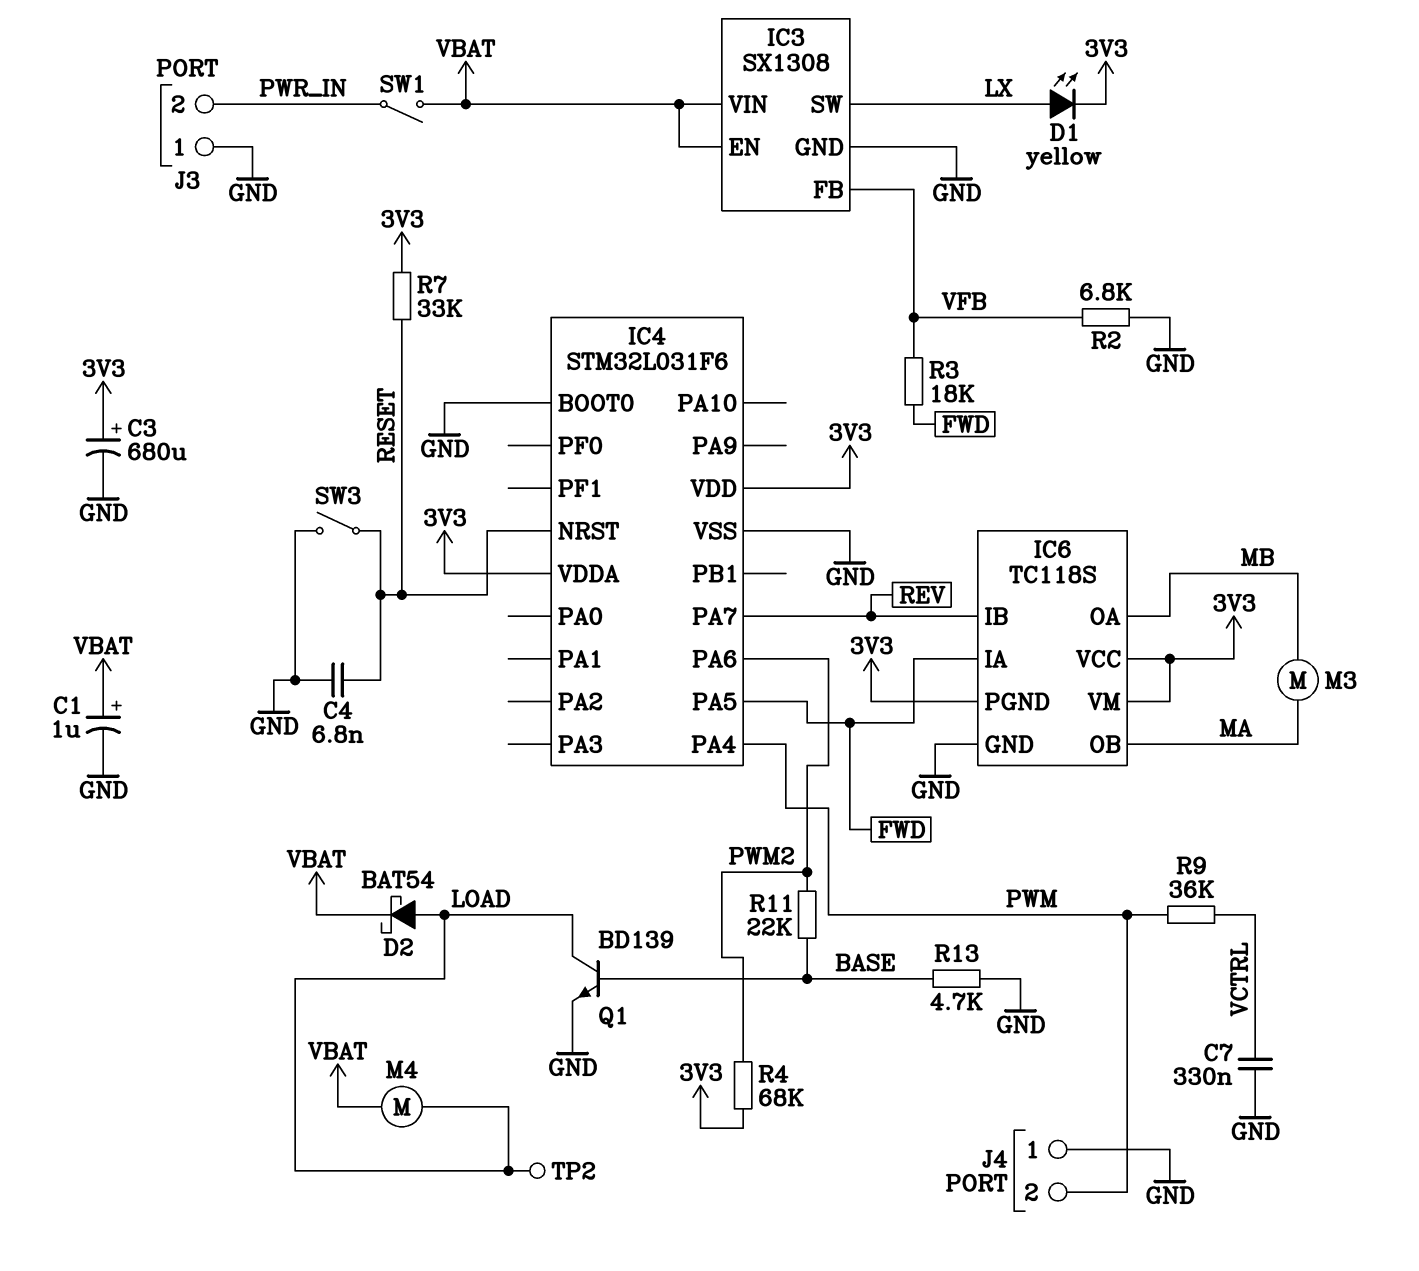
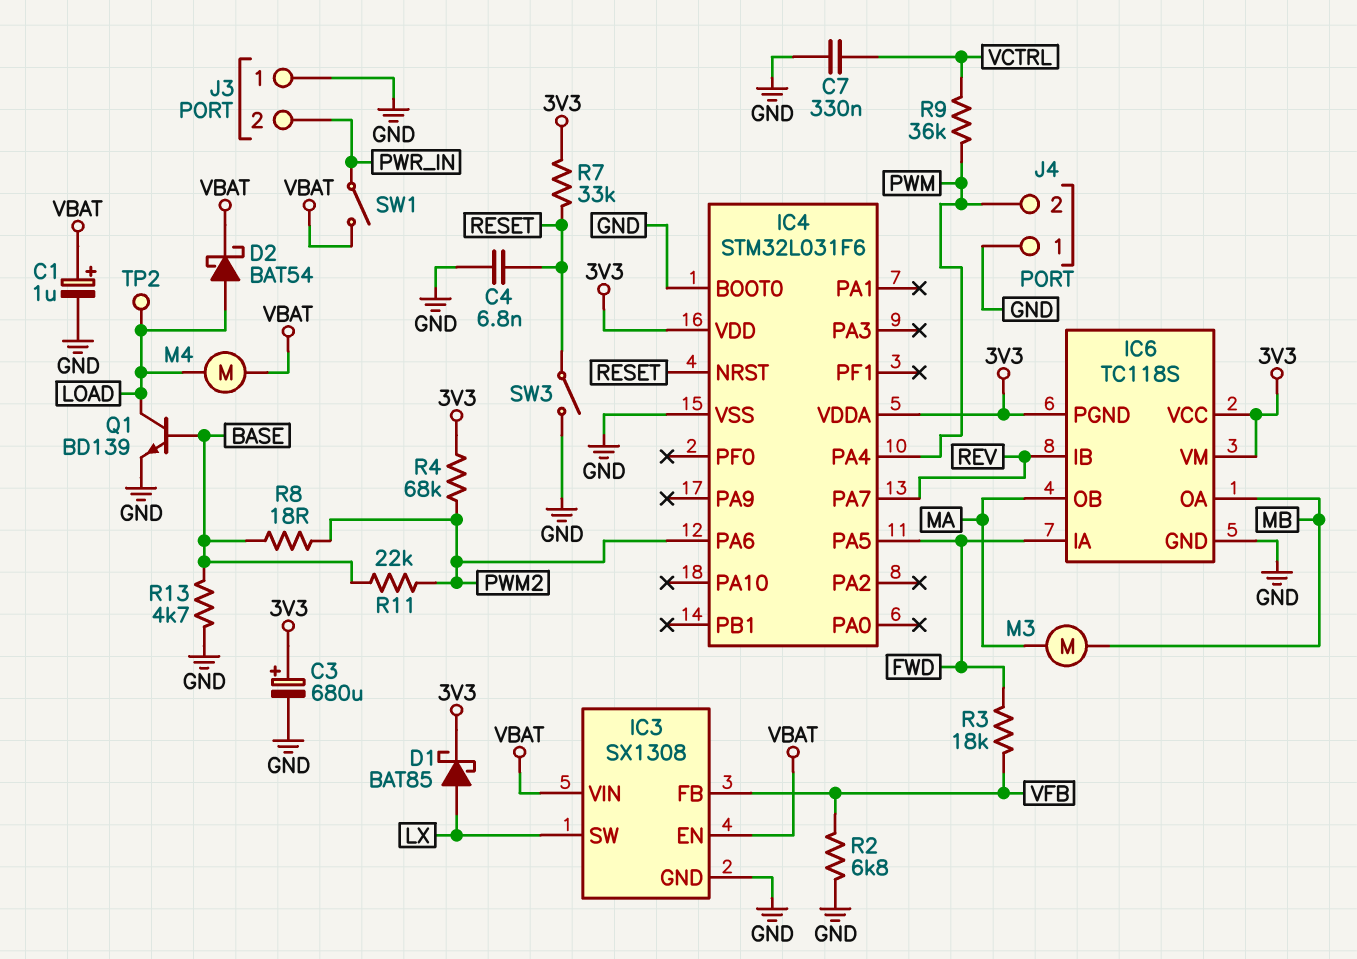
D1: LED yellow (A LX, K 3V3) -> schottky BAT85 (A LX, K 3V3)
R8: none -> 18 (BASE, PWM2)

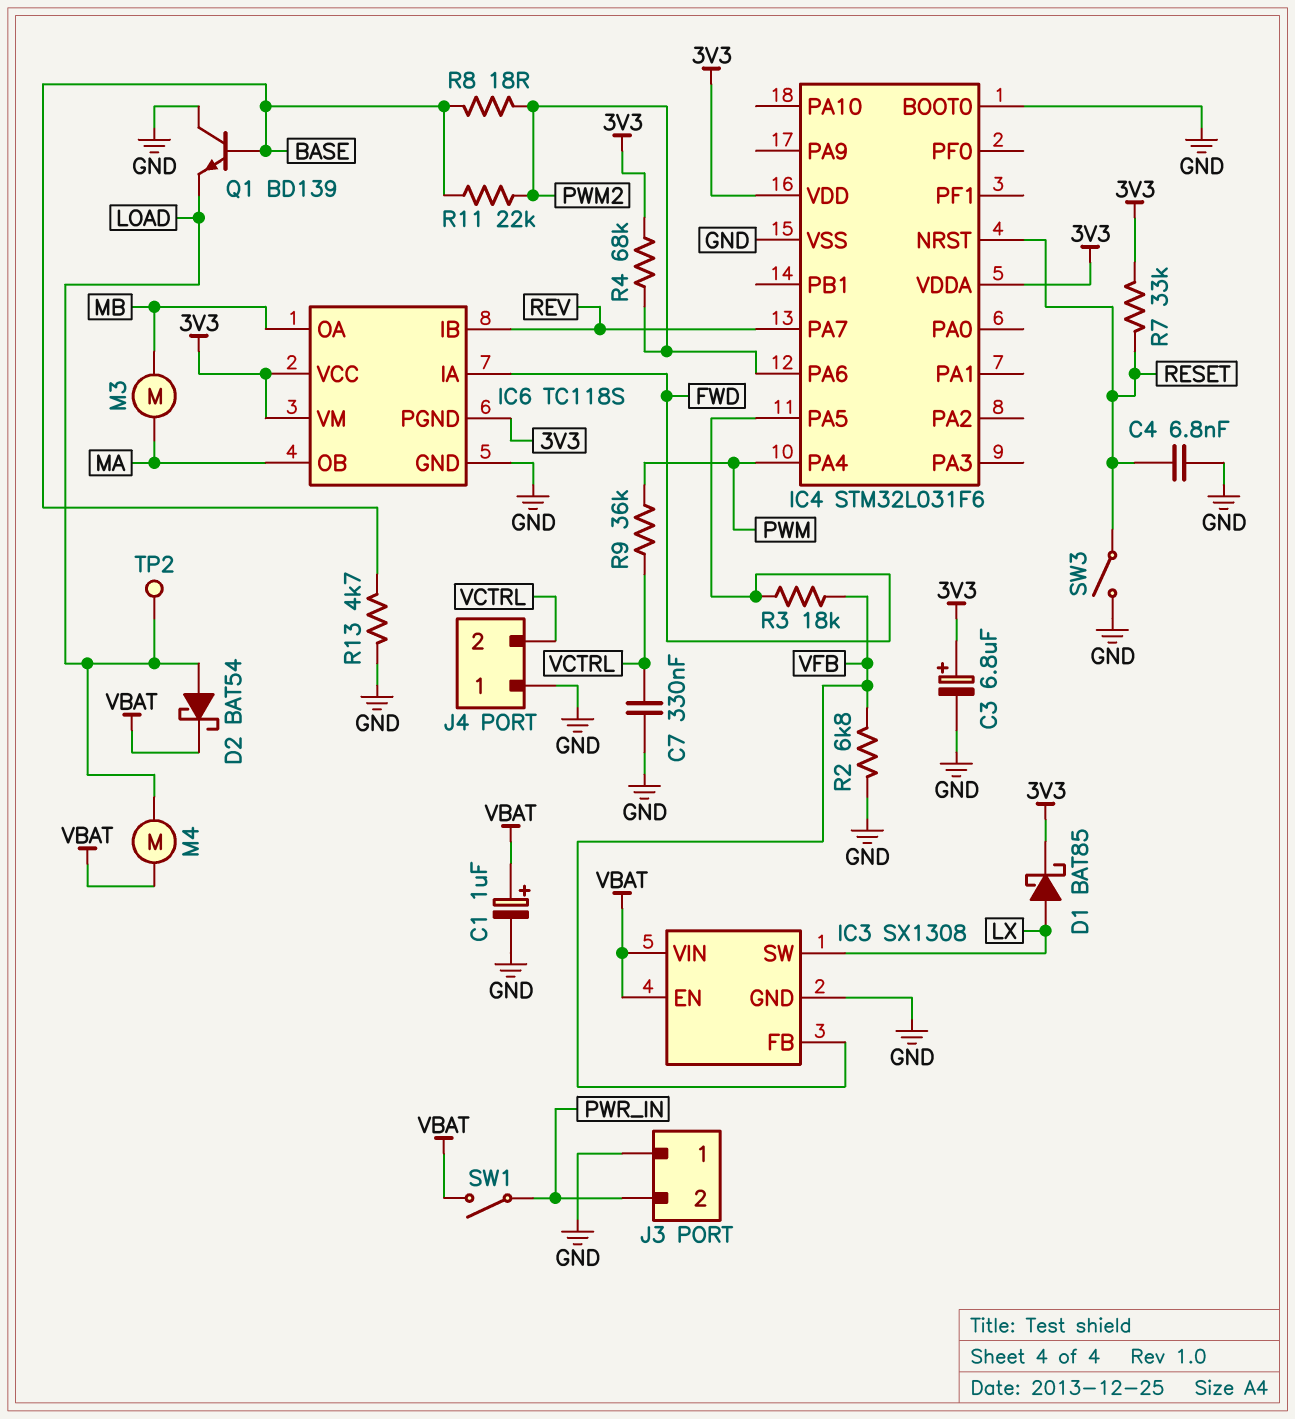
C3: 680uF (plus 3V3, minus GND) -> 6.8uF (plus 3V3, minus GND)
J4 pin 2: PWM -> VCTRL
Q1: NPN BD139 (B BASE, C LOAD, E GND) -> NPN BD139 (B BASE, C GND, E LOAD)

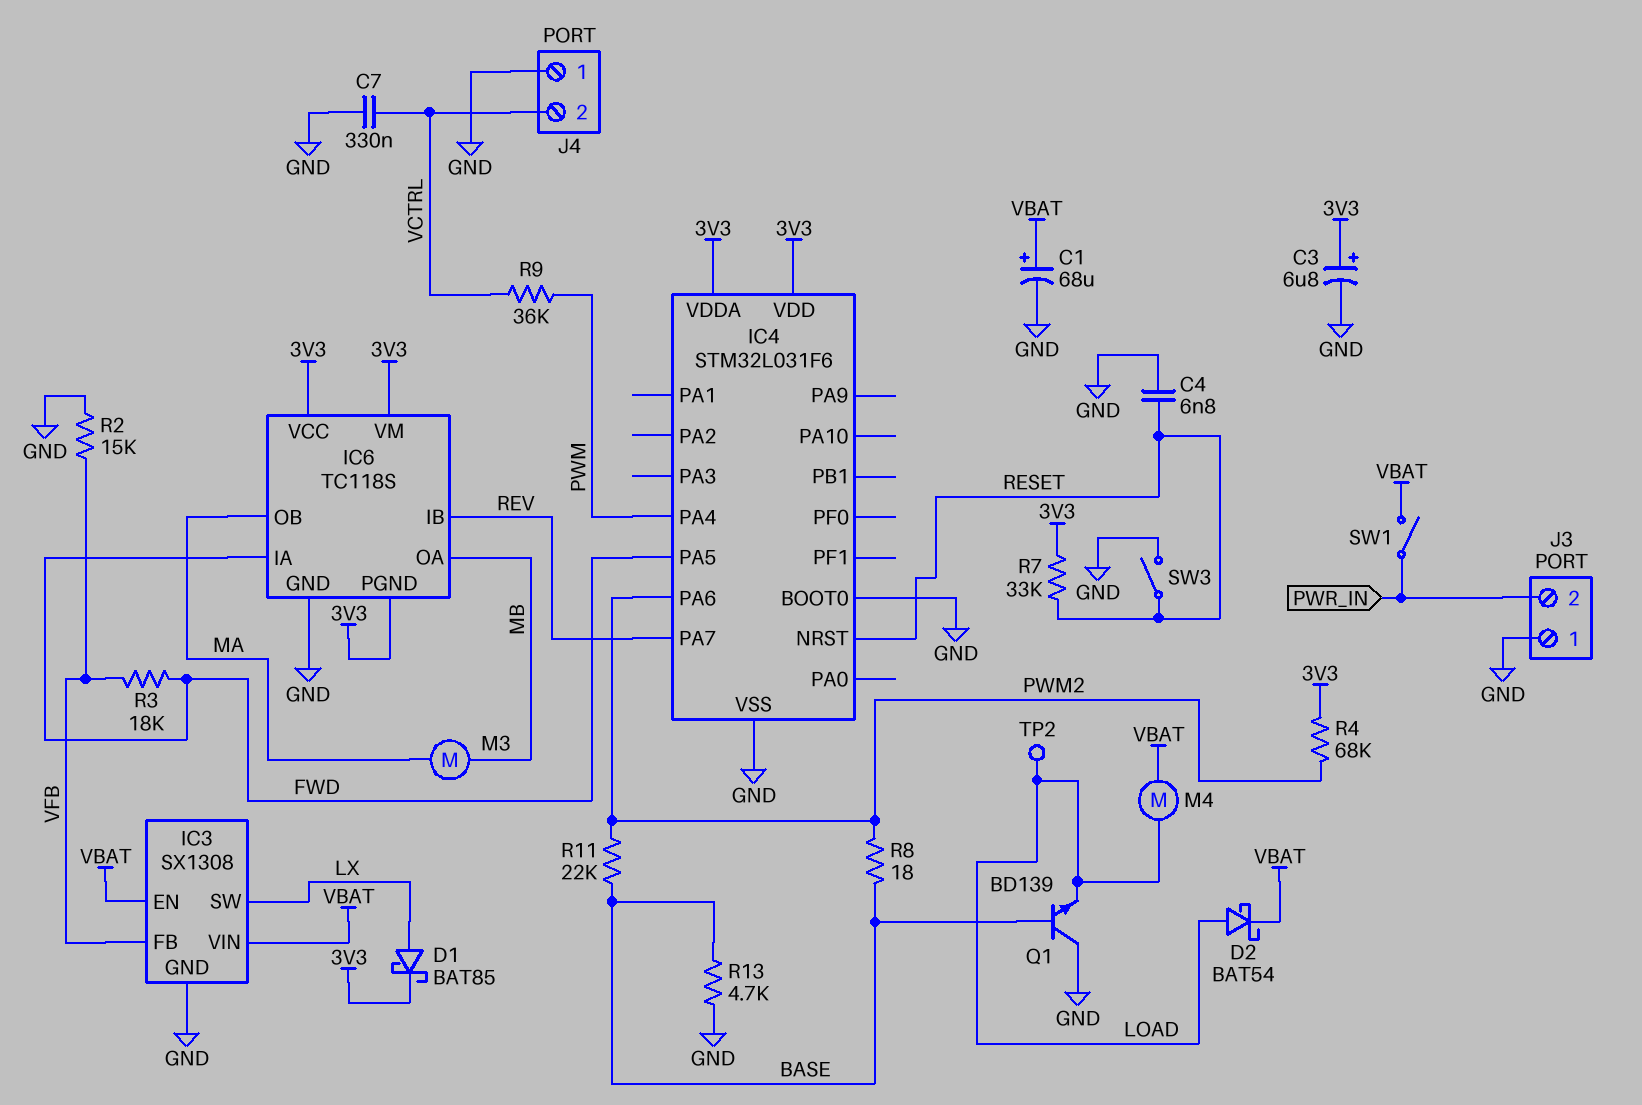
C1: 1uF (plus VBAT, minus GND) -> 68uF (plus VBAT, minus GND)
R2: 6.8k (GND, VFB) -> 15k (GND, VFB)

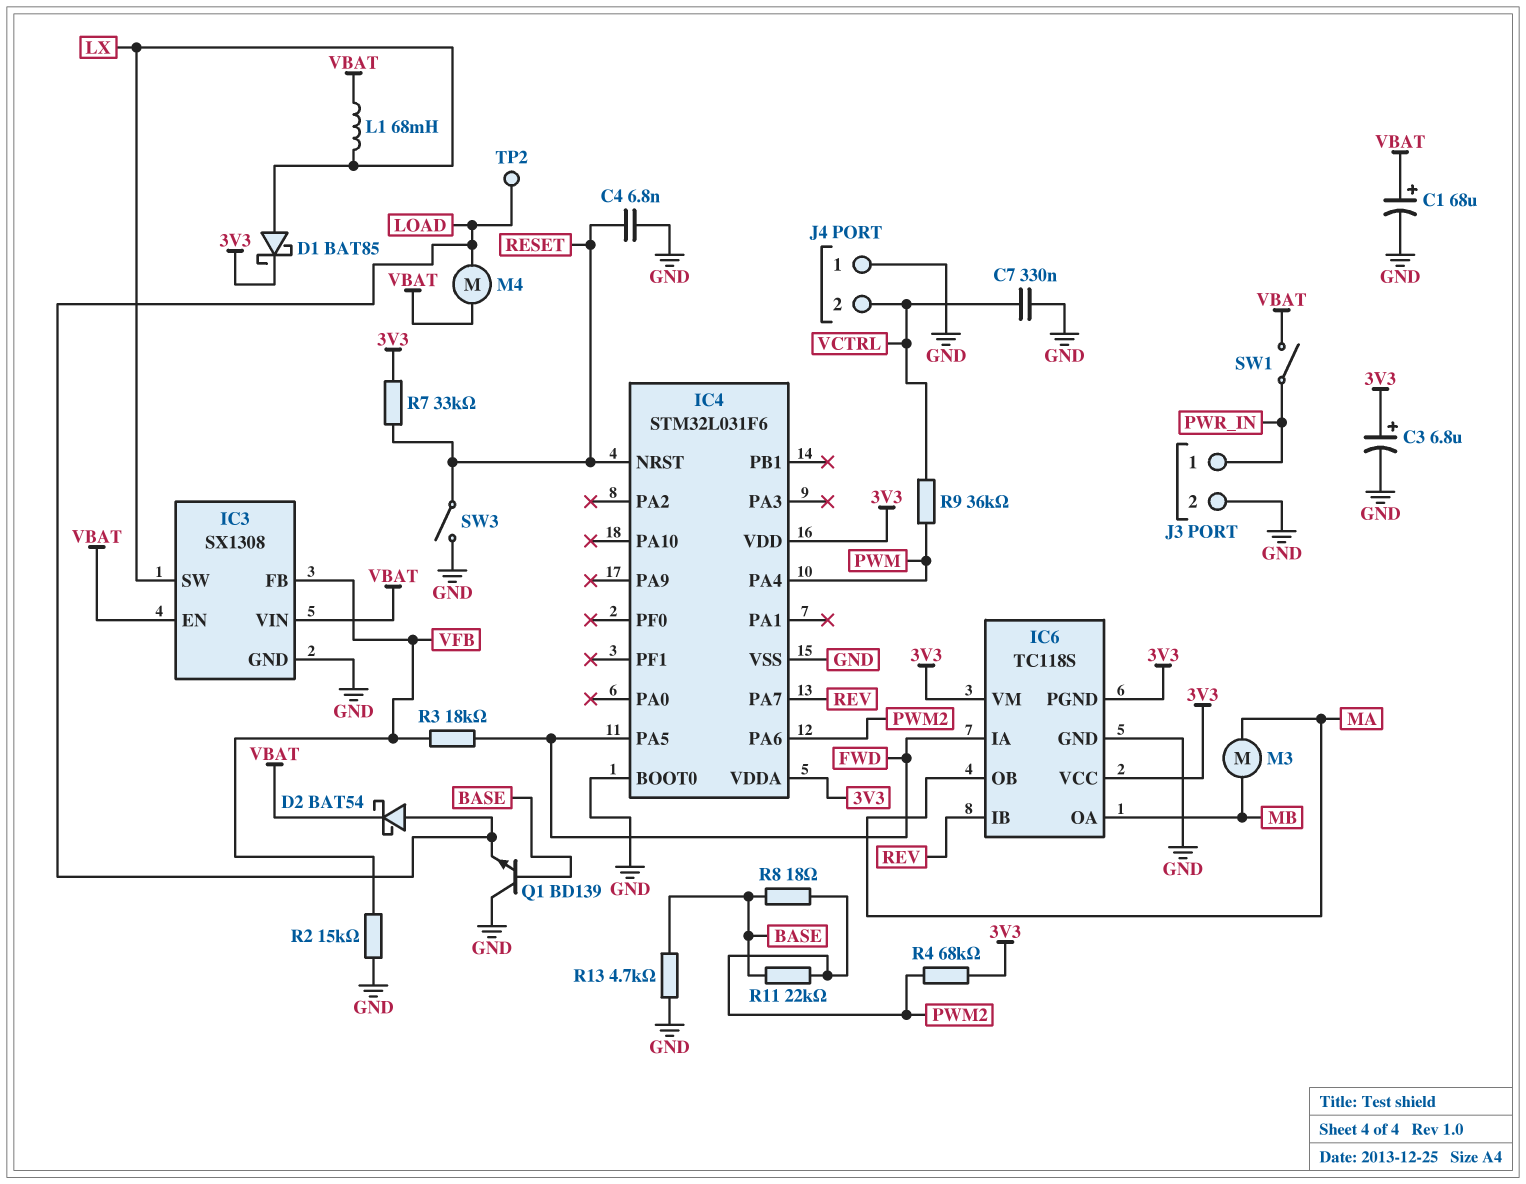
J3 pin 1: GND -> PWR_IN
J3 pin 2: PWR_IN -> GND
L1: none -> 68mH (LX, VBAT)

